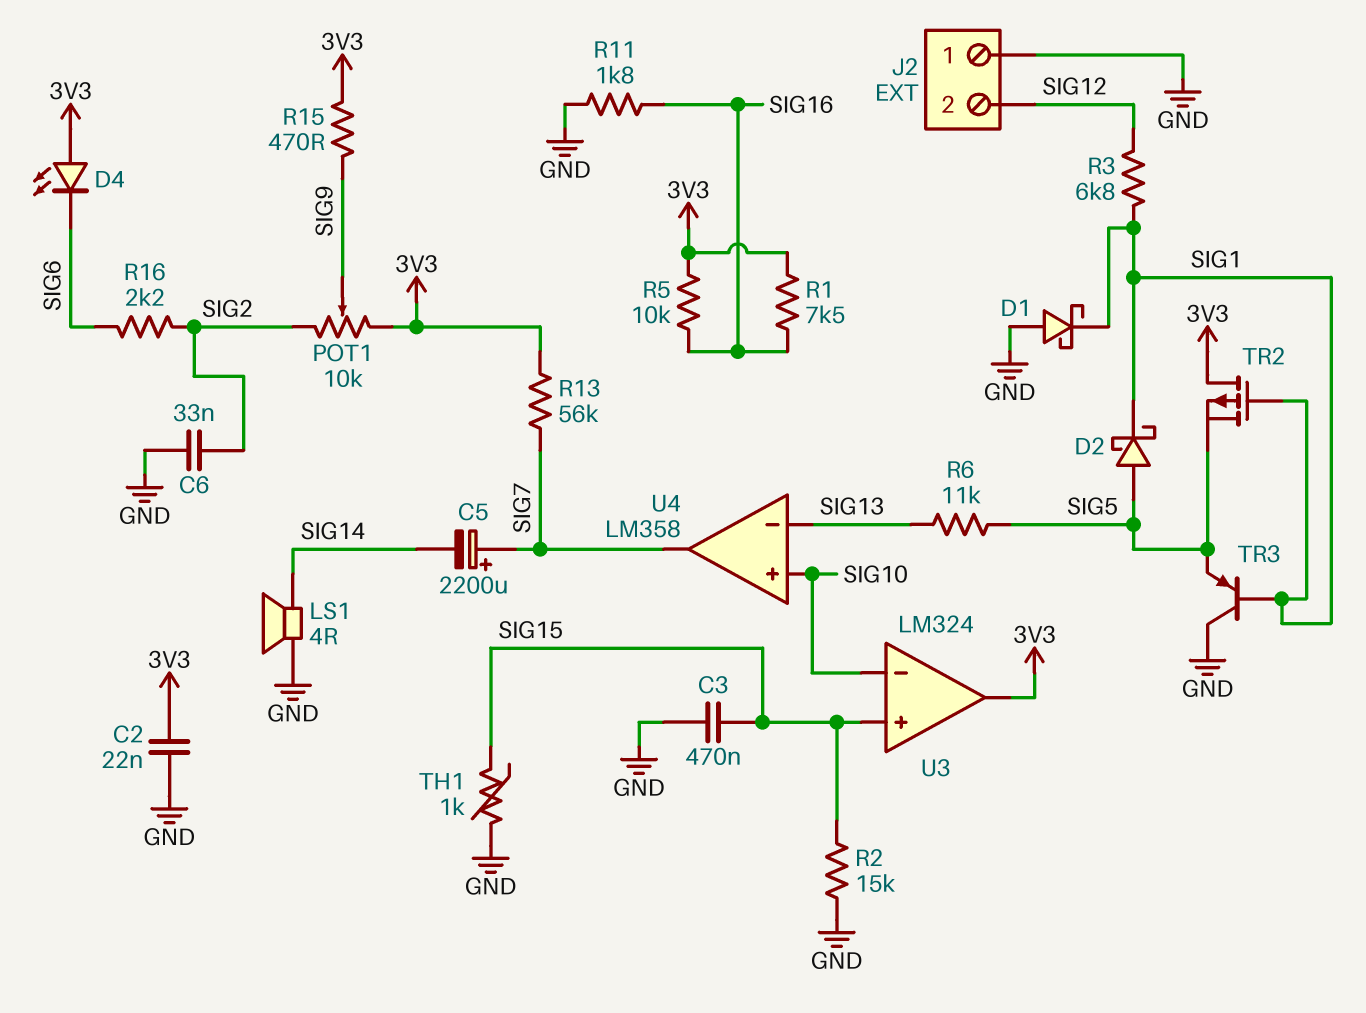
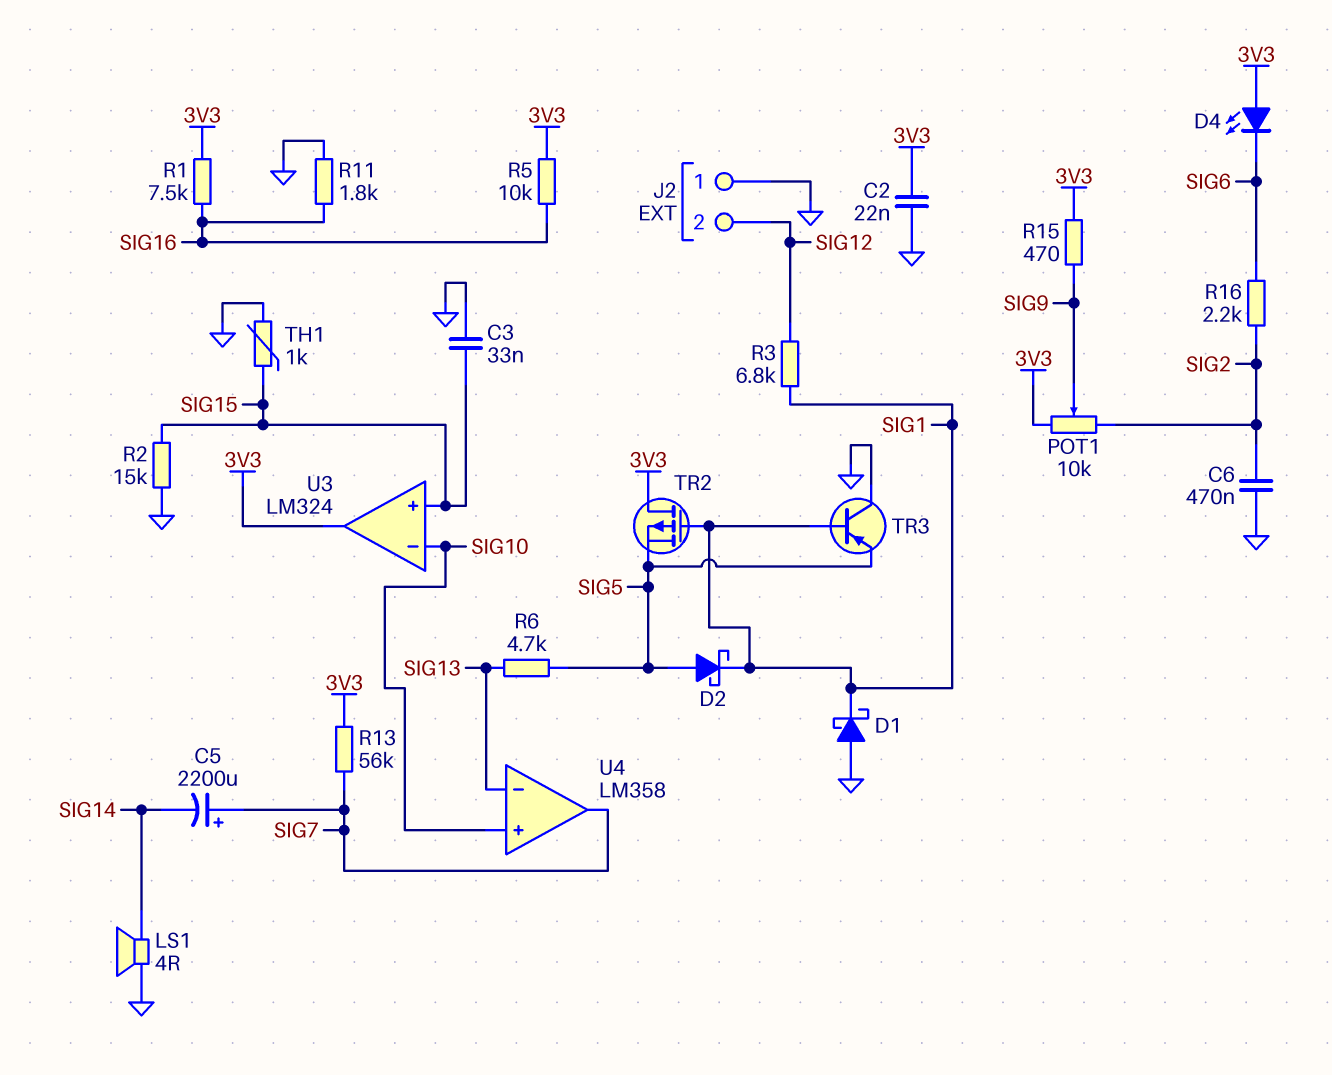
C3: 470nF (GND, SIG15) -> 33nF (GND, SIG15)
C6: 33nF (GND, SIG2) -> 470nF (GND, SIG2)
R6: 11k (SIG5, SIG13) -> 4.7k (SIG5, SIG13)

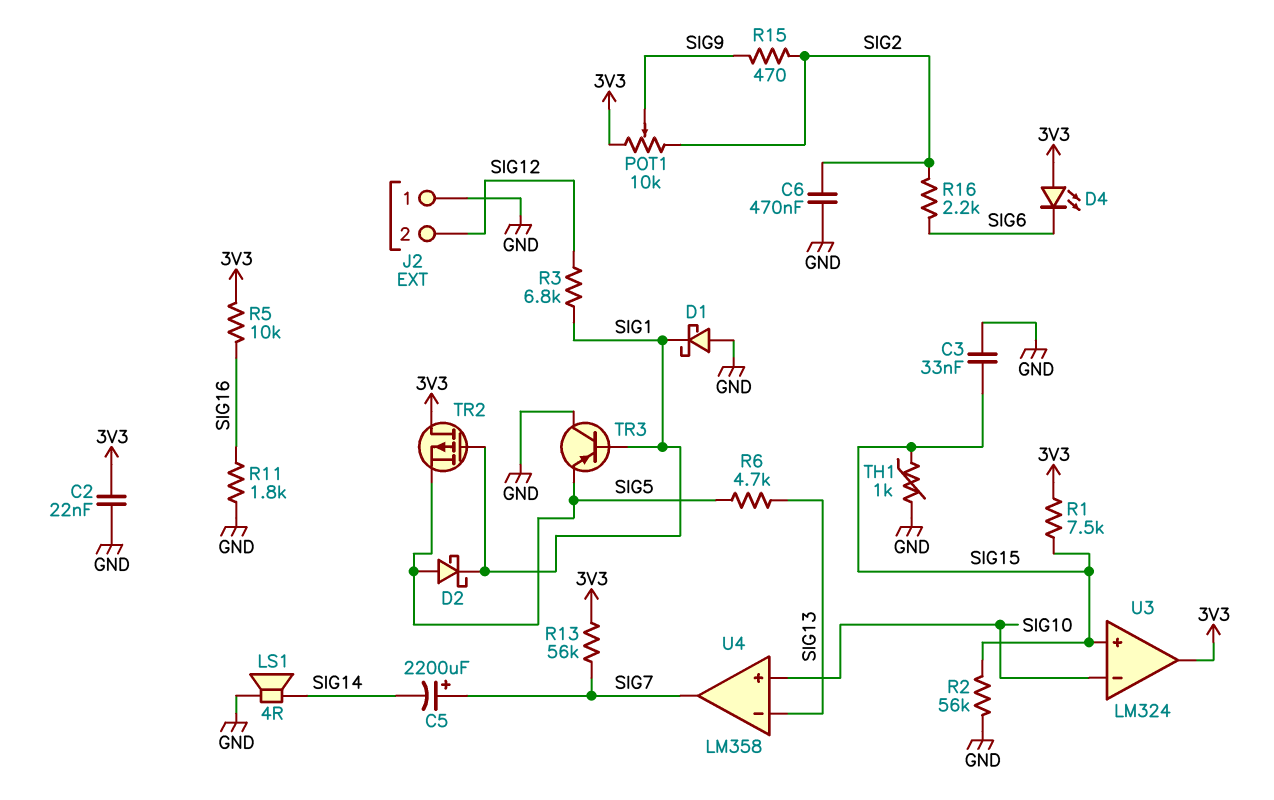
R1: 7.5k (3V3, SIG16) -> 7.5k (3V3, SIG15)
R2: 15k (GND, SIG15) -> 56k (GND, SIG15)
R15: 470 (3V3, SIG9) -> 470 (SIG2, SIG9)

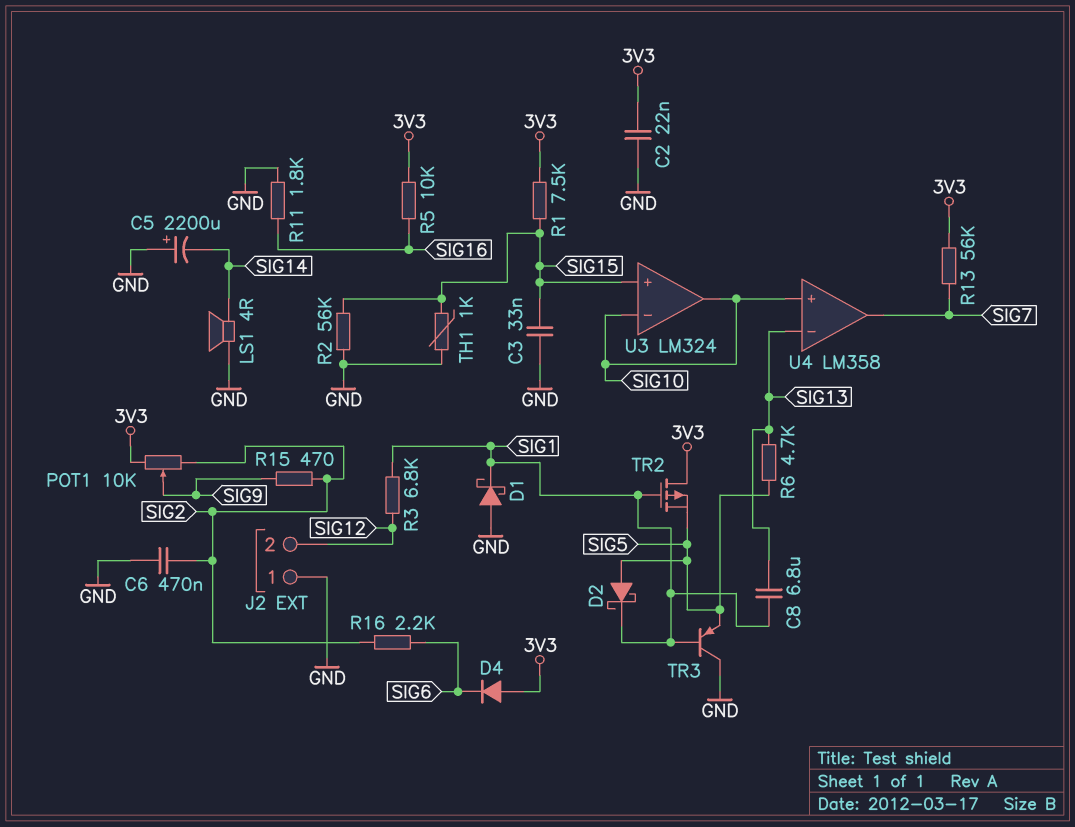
C5: 2200uF (plus SIG7, minus SIG14) -> 2200uF (plus GND, minus SIG14)
C8: none -> 6.8uF (SIG1, SIG13)
D4: LED (A 3V3, K SIG6) -> diode (A 3V3, K SIG6)
U3 pin out: 3V3 -> SIG10

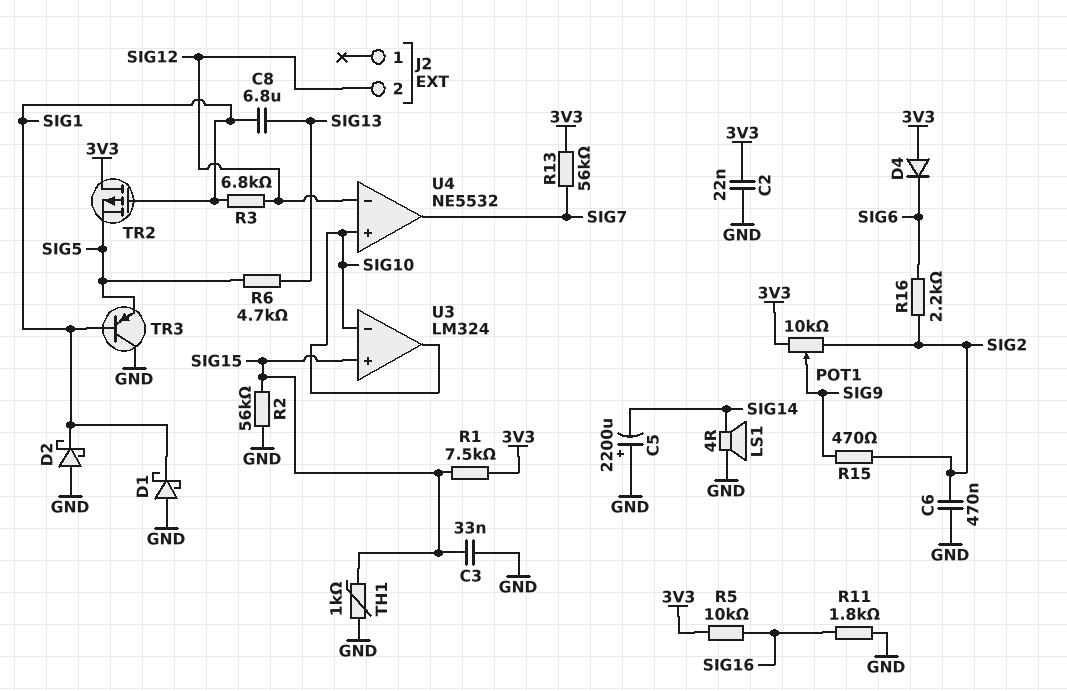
D2: schottky (A SIG5, K SIG1) -> schottky (A GND, K SIG1)
J2 pin 1: GND -> none
U4: LM358 -> NE5532
U4 pin in-: SIG13 -> SIG12

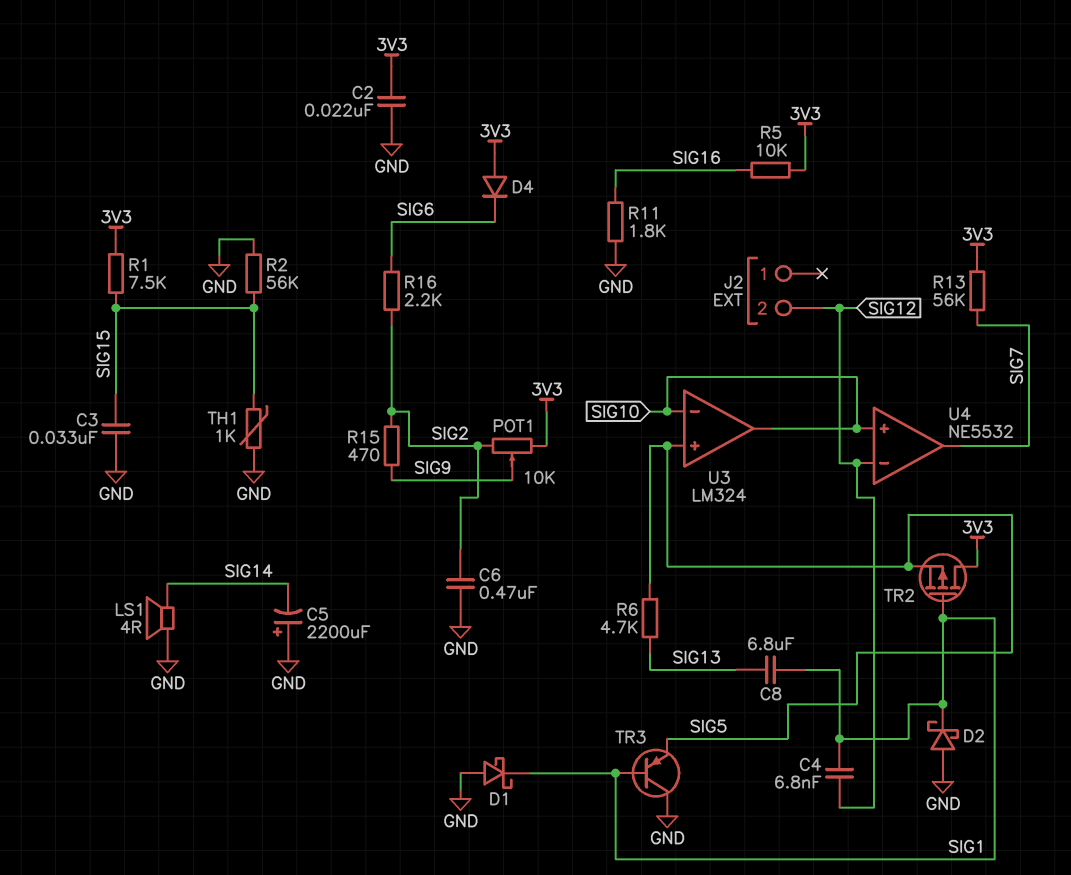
C4: none -> 6.8nF (SIG1, SIG12)
R3: 6.8k (SIG1, SIG12) -> none
U3 pin in+: SIG15 -> SIG5

